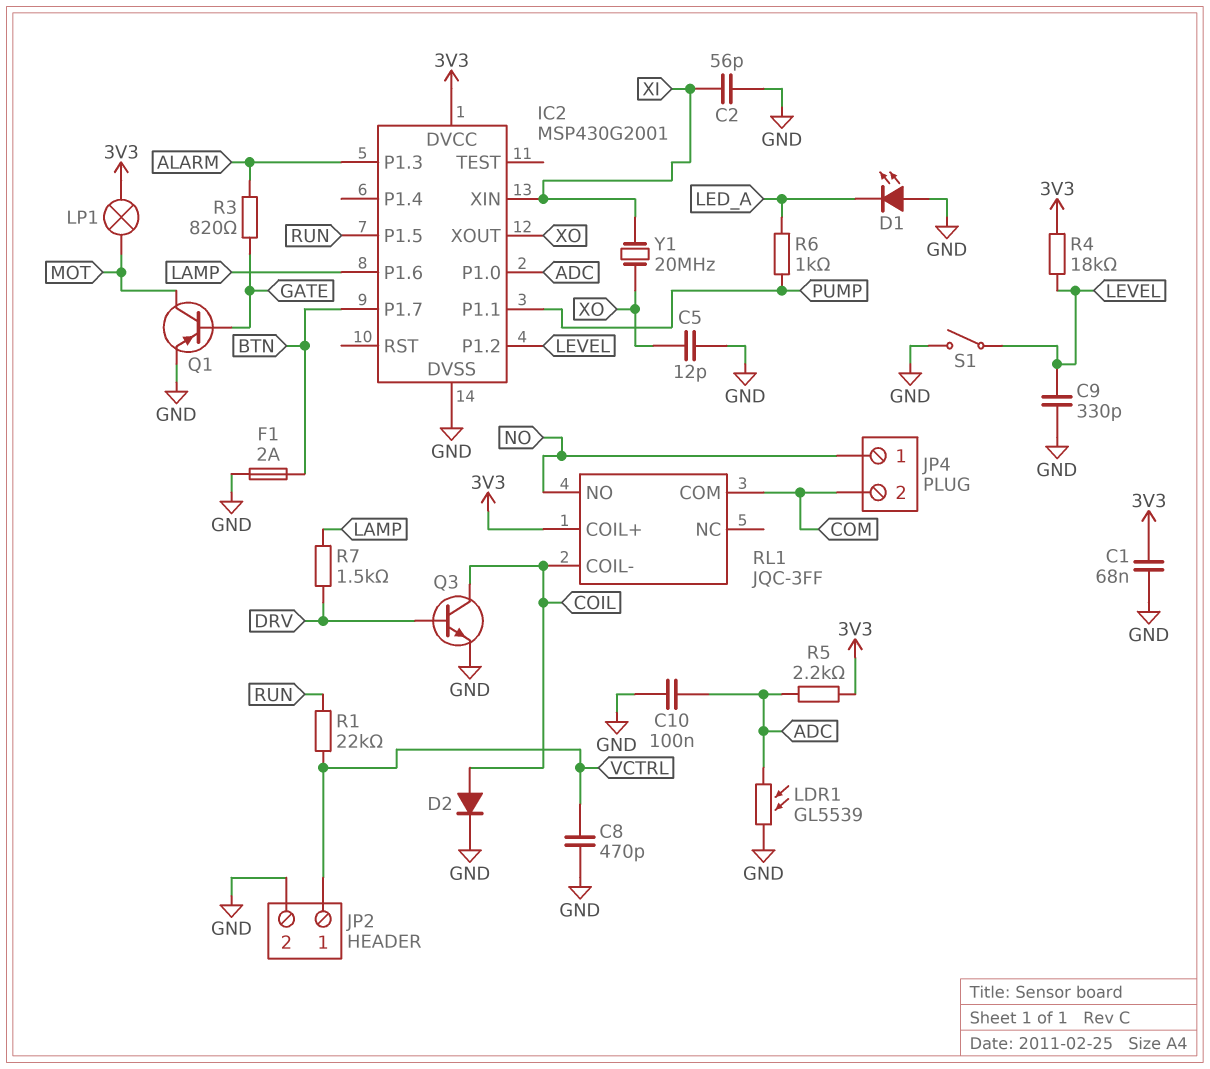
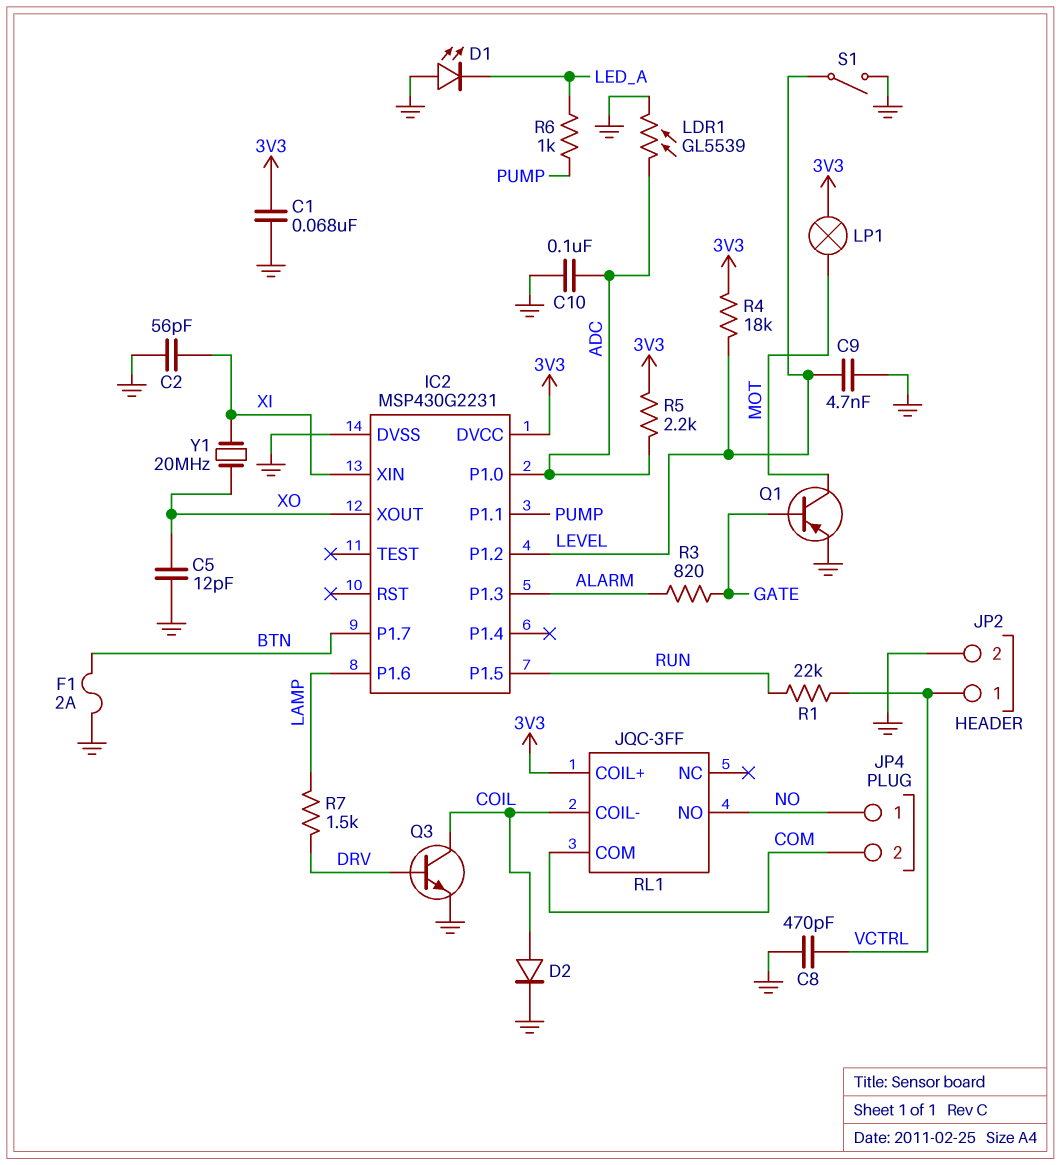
C9: 330pF (GND, LEVEL) -> 4.7nF (GND, LEVEL)
IC2: MSP430G2001 -> MSP430G2231

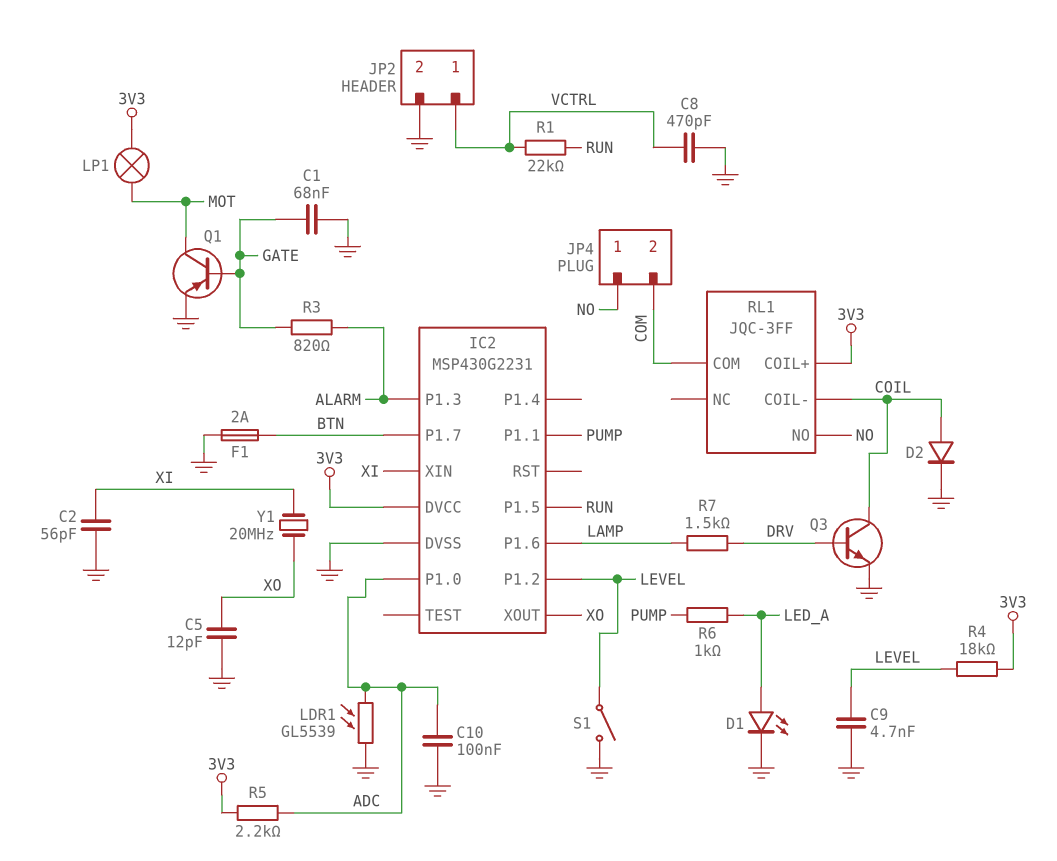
C1: 68nF (3V3, GND) -> 68nF (GATE, GND)
D1: LED (A GND, K LED_A) -> LED (A LED_A, K GND)

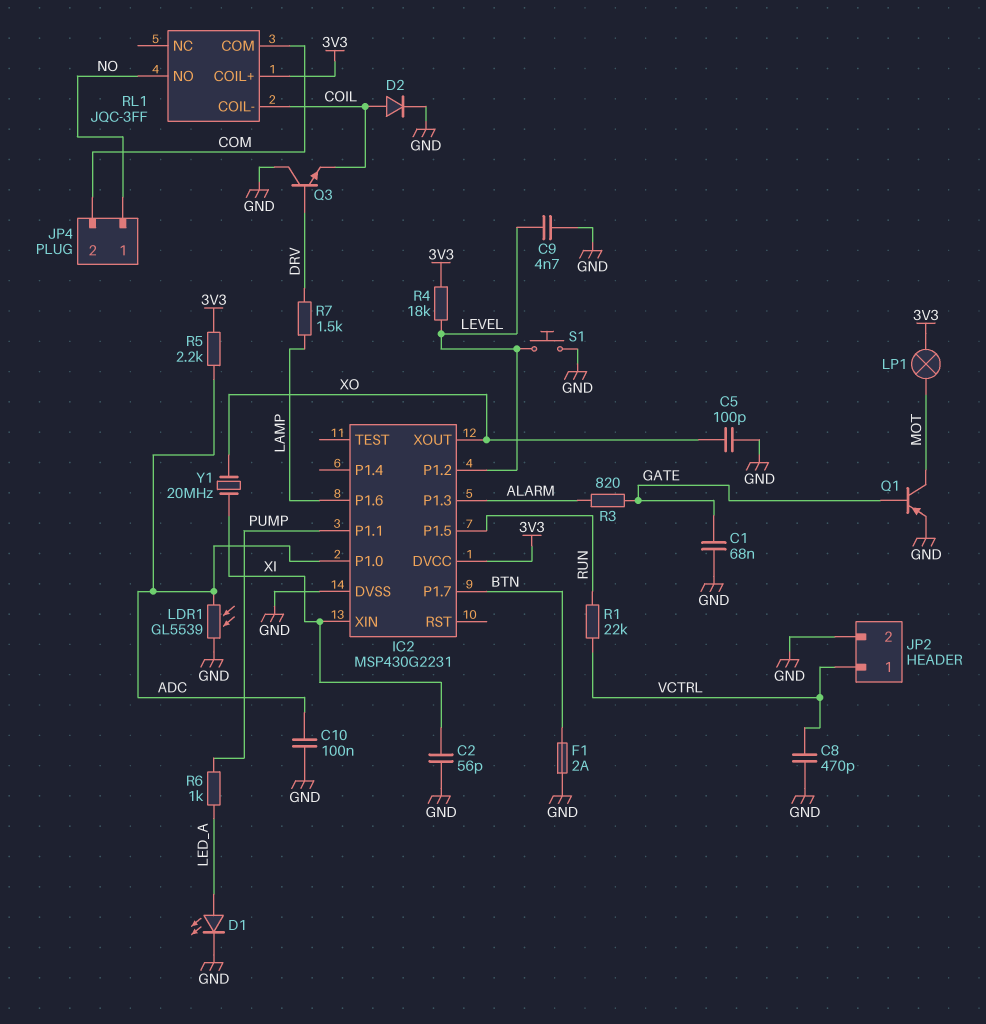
C5: 12pF (GND, XO) -> 100pF (GND, XO)
Q3: NPN (B DRV, C COIL, E GND) -> NPN (B DRV, C GND, E COIL)
S1: switch (GND, LEVEL) -> button (GND, LEVEL)

